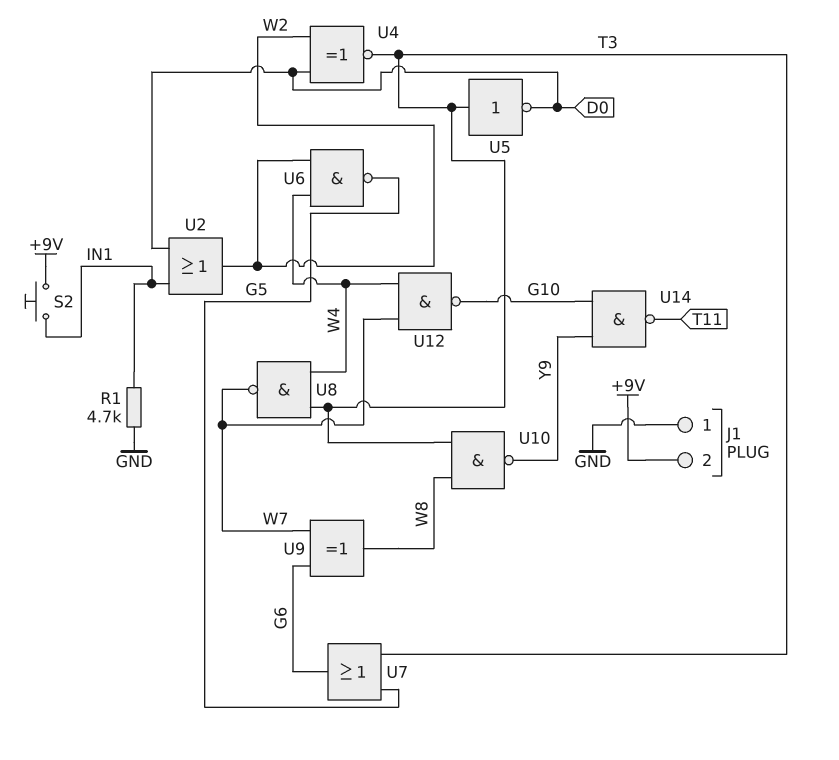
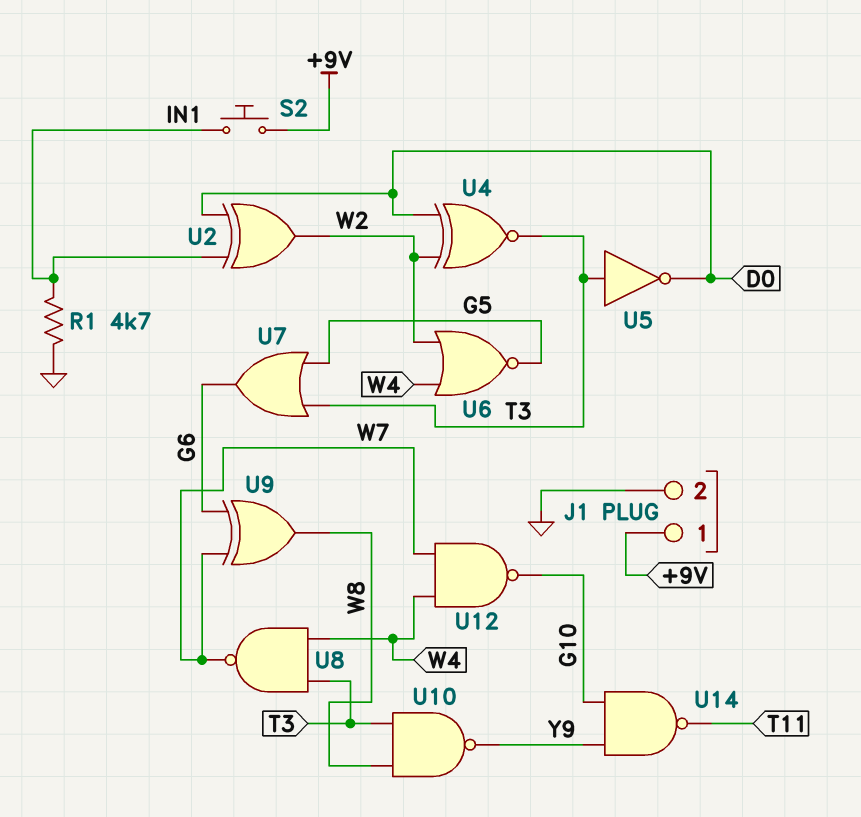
J1 pin 1: GND -> +9V
J1 pin 2: +9V -> GND
U2: OR (in D0, in IN1, out W2) -> XOR (in D0, in IN1, out W2)
U6: NAND (in W2, in W4, out G5) -> NOR (in W2, in W4, out G5)

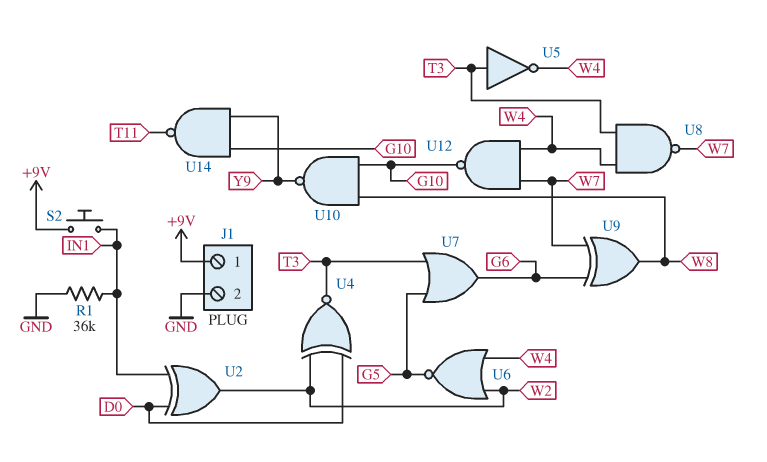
R1: 4.7k (GND, IN1) -> 36k (GND, IN1)
U5: NOT (in T3, out D0) -> NOT (in T3, out W4)
U10: NAND (in T3, in W8, out Y9) -> NAND (in G10, in W8, out Y9)

